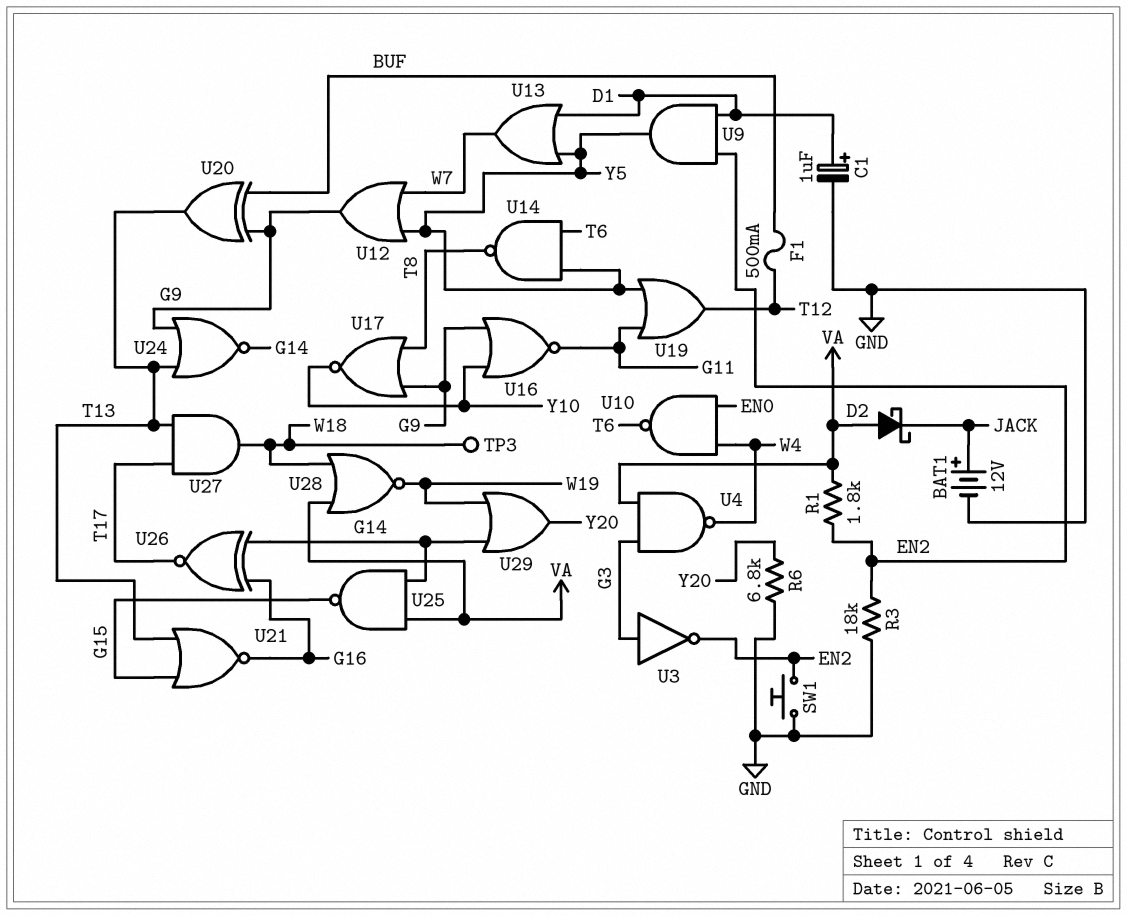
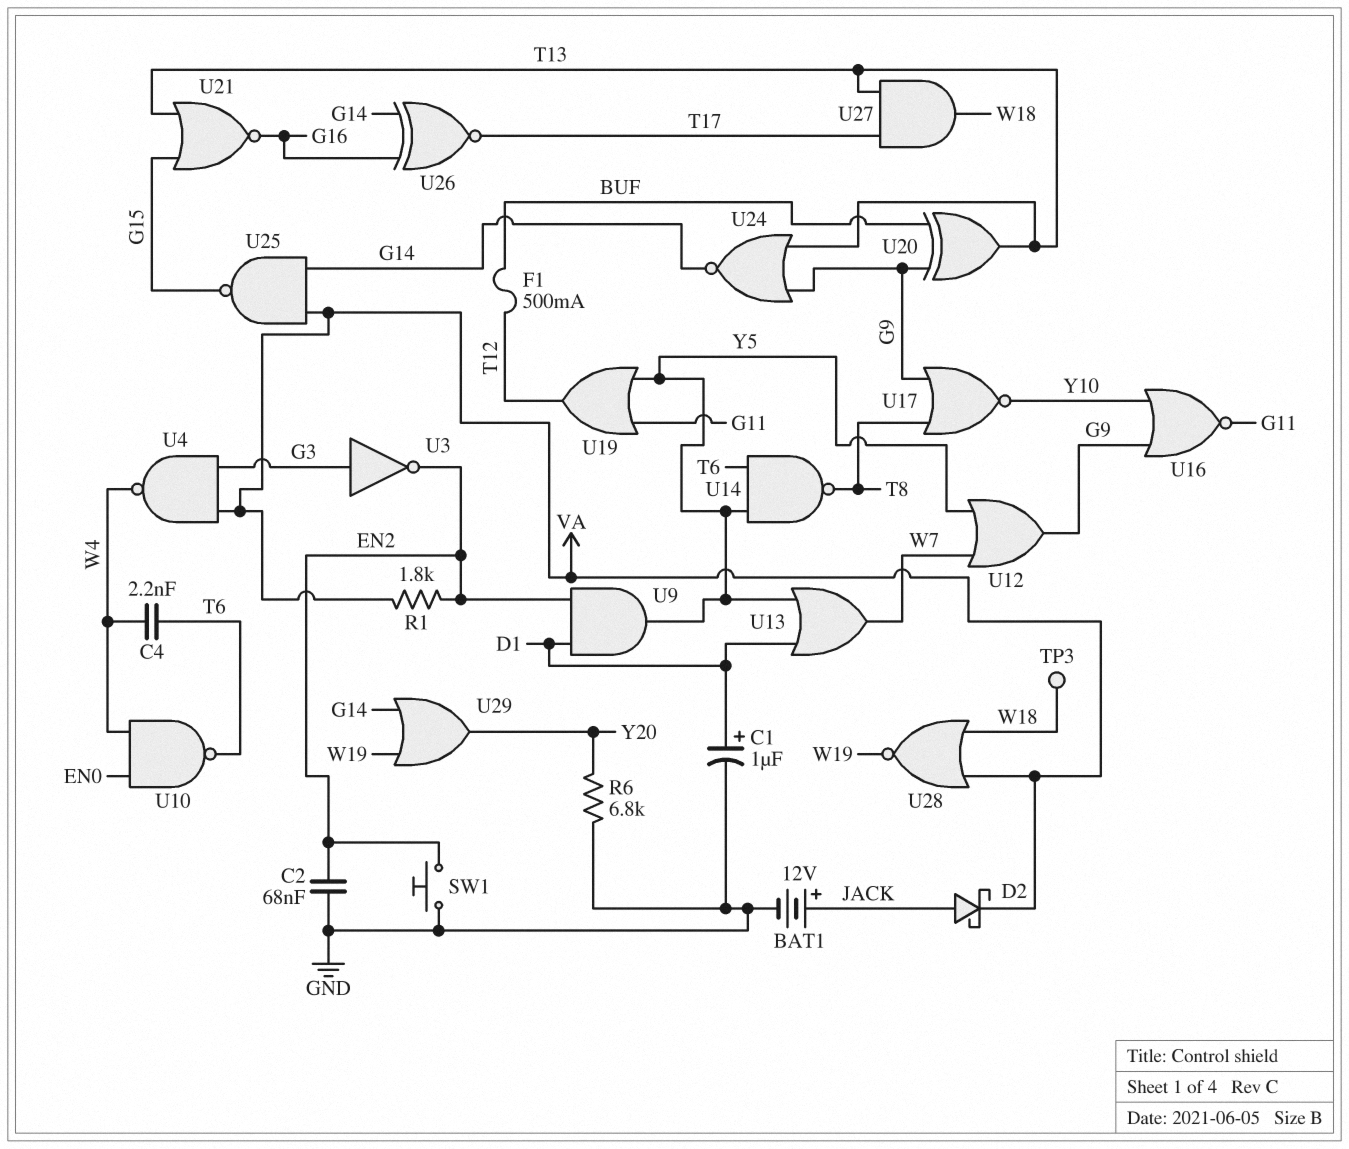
C2: none -> 68nF (EN2, GND)
C4: none -> 2.2nF (T6, W4)
D2: schottky (A VA, K JACK) -> schottky (A JACK, K VA)
R3: 18k (EN2, GND) -> none

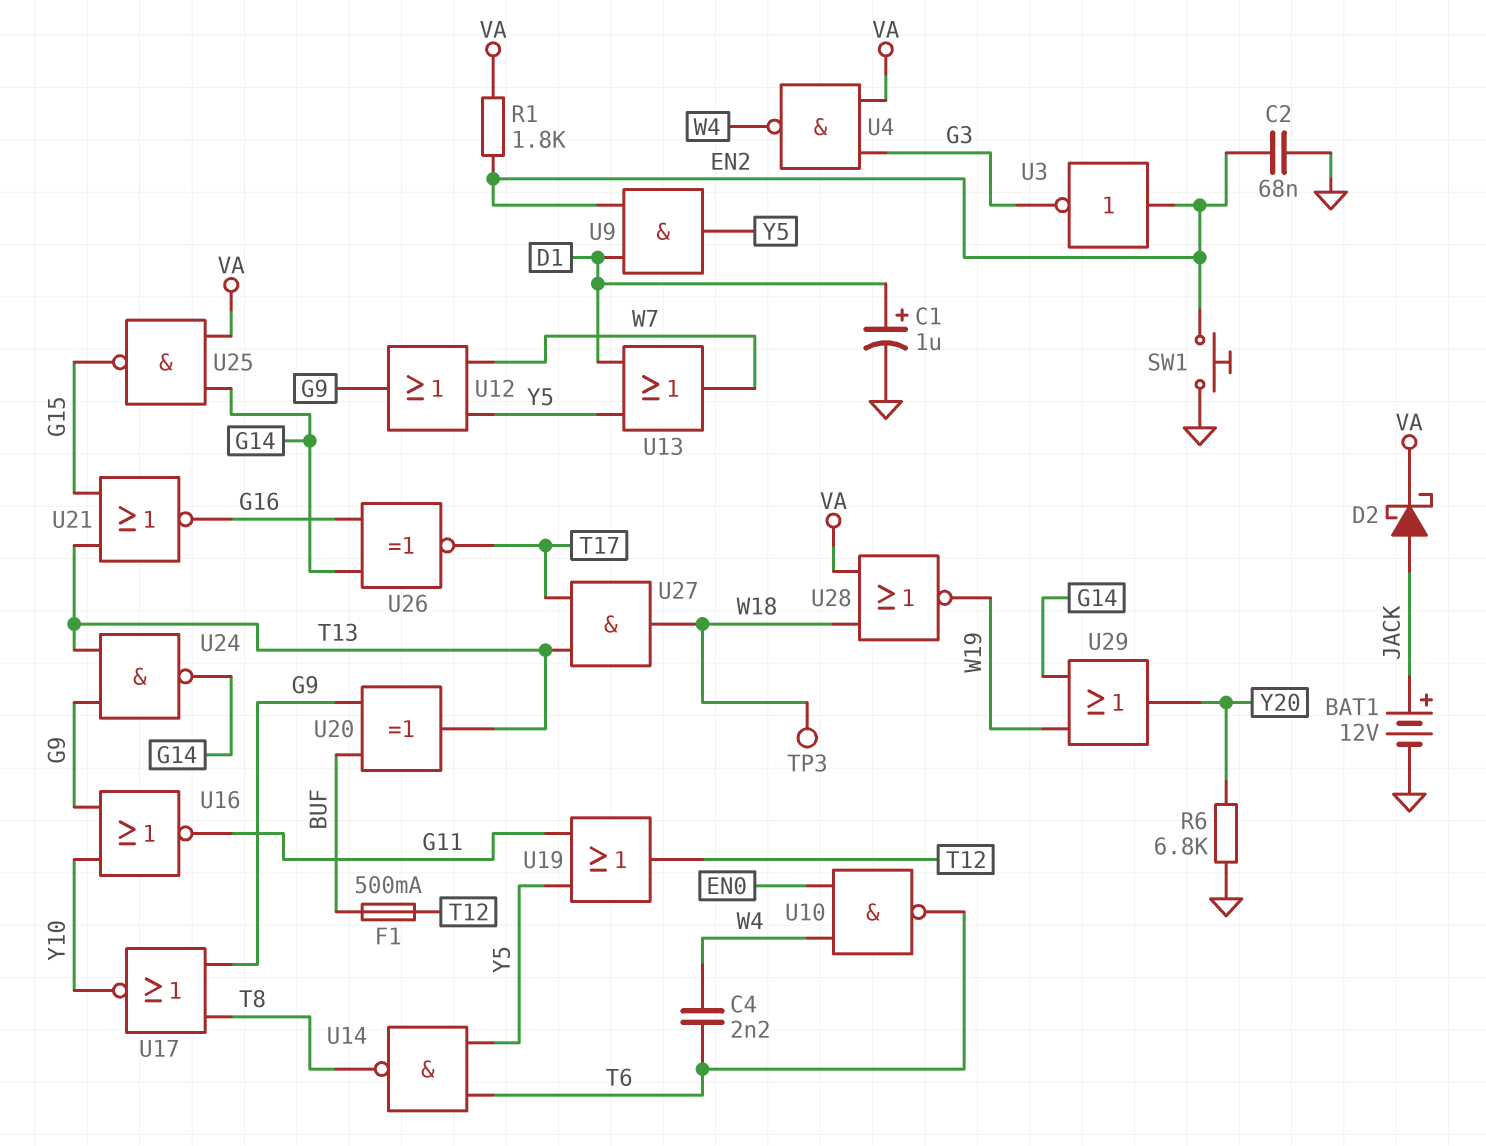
U3: NOT (in G3, out EN2) -> NOT (in EN2, out G3)
U24: NOR (in G9, in T13, out G14) -> NAND (in G9, in T13, out G14)

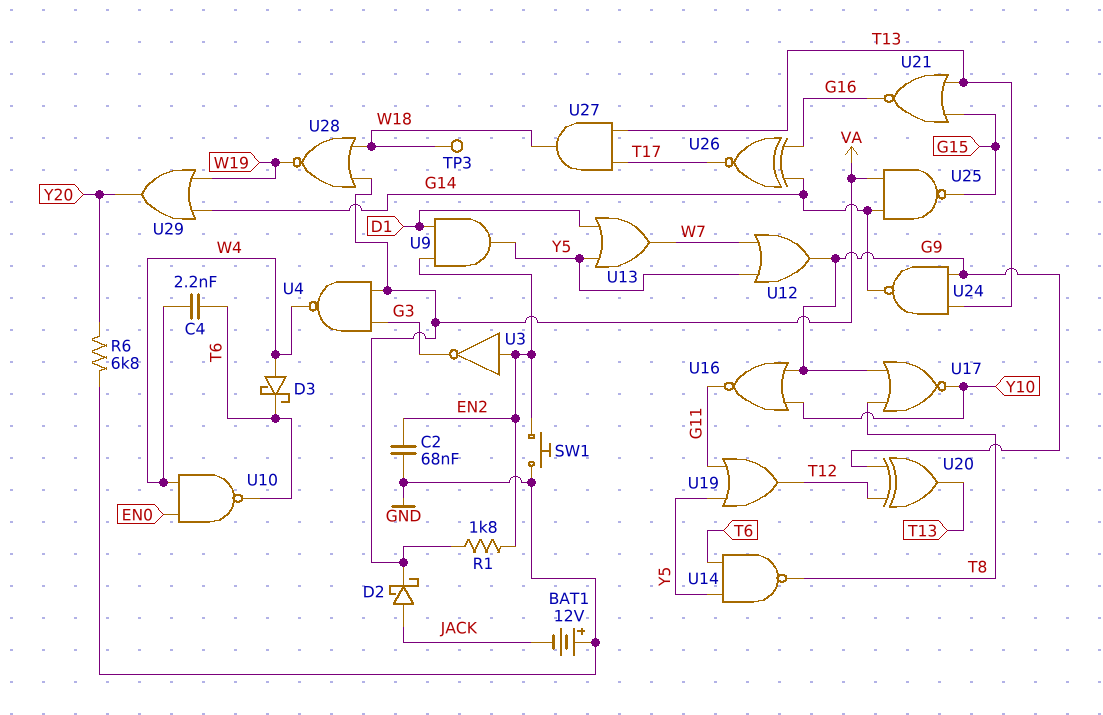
BAT1: 12V (plus JACK, minus GND) -> 12V (plus GND, minus JACK)
C1: 1uF (plus D1, minus GND) -> none
D3: none -> schottky (A W4, K T6)
F1: 500mA (BUF, T12) -> none
U20: XOR (in BUF, in G9, out T13) -> XOR (in G9, in T12, out T13)

